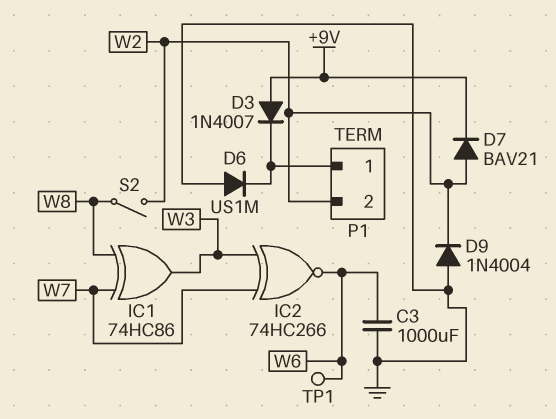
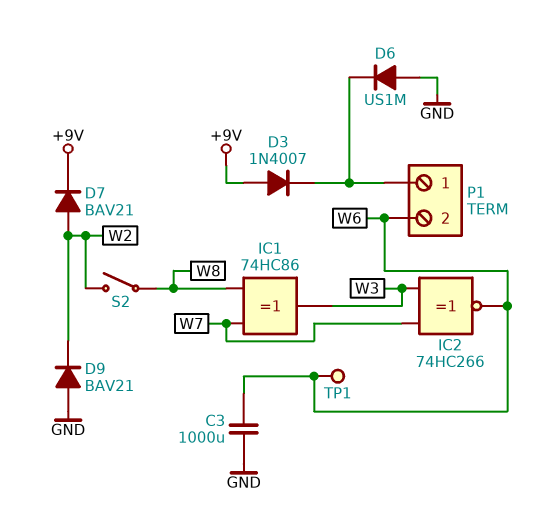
D9: diode 1N4004 (A GND, K W2) -> diode BAV21 (A GND, K W2)
P1 pin 2: W2 -> W6

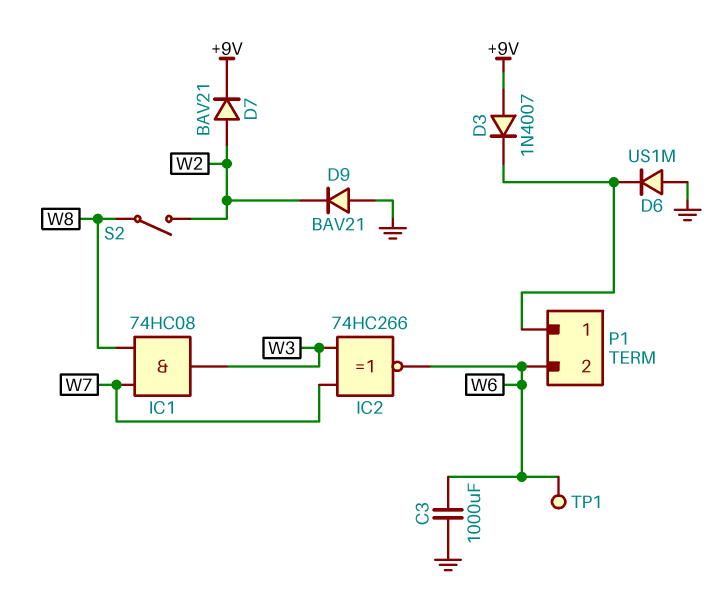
IC1: XOR 74HC86 (in W7, in W8, out W3) -> AND 74HC08 (in W7, in W8, out W3)

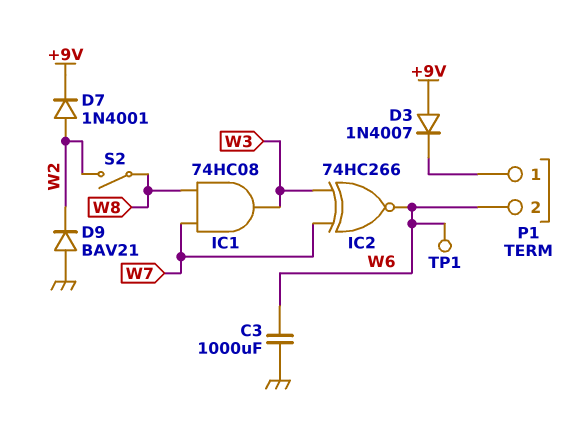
D6: diode US1M (A GND, K P1/1) -> none
D7: diode BAV21 (A W2, K +9V) -> diode 1N4001 (A W2, K +9V)

